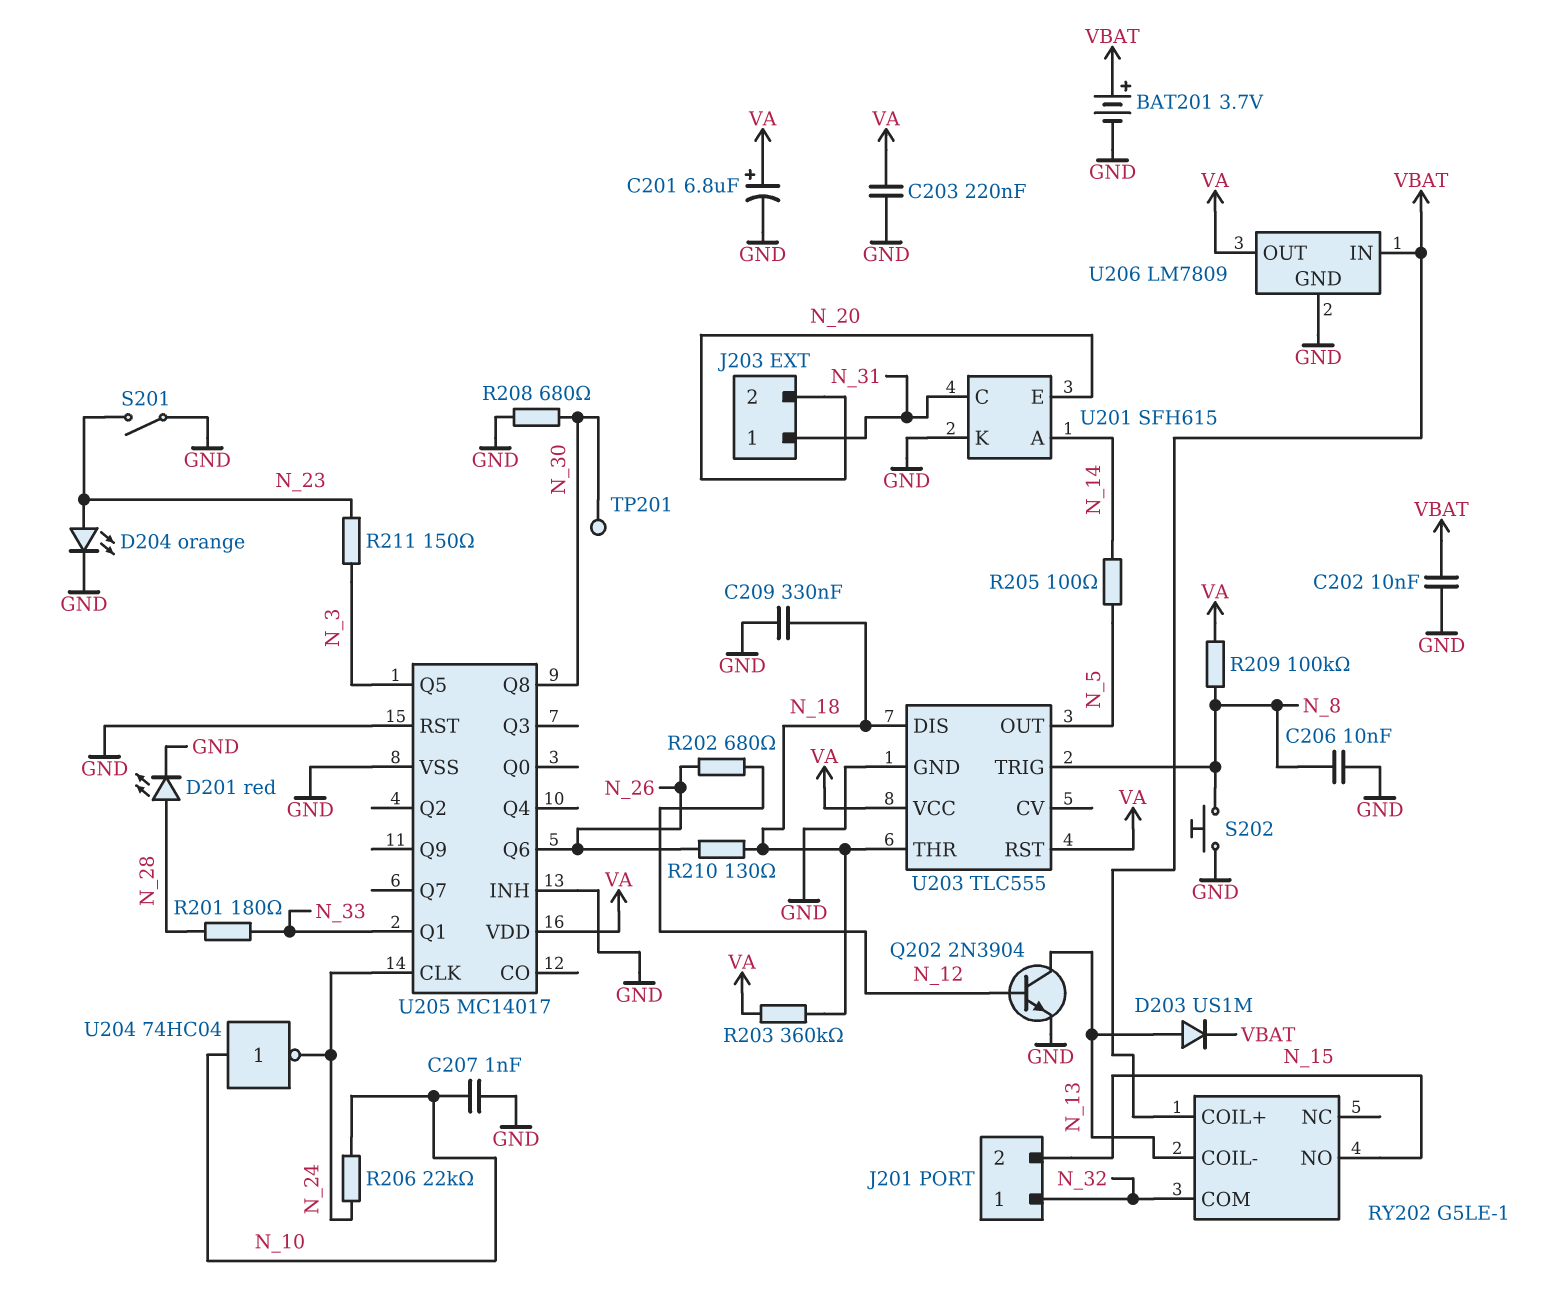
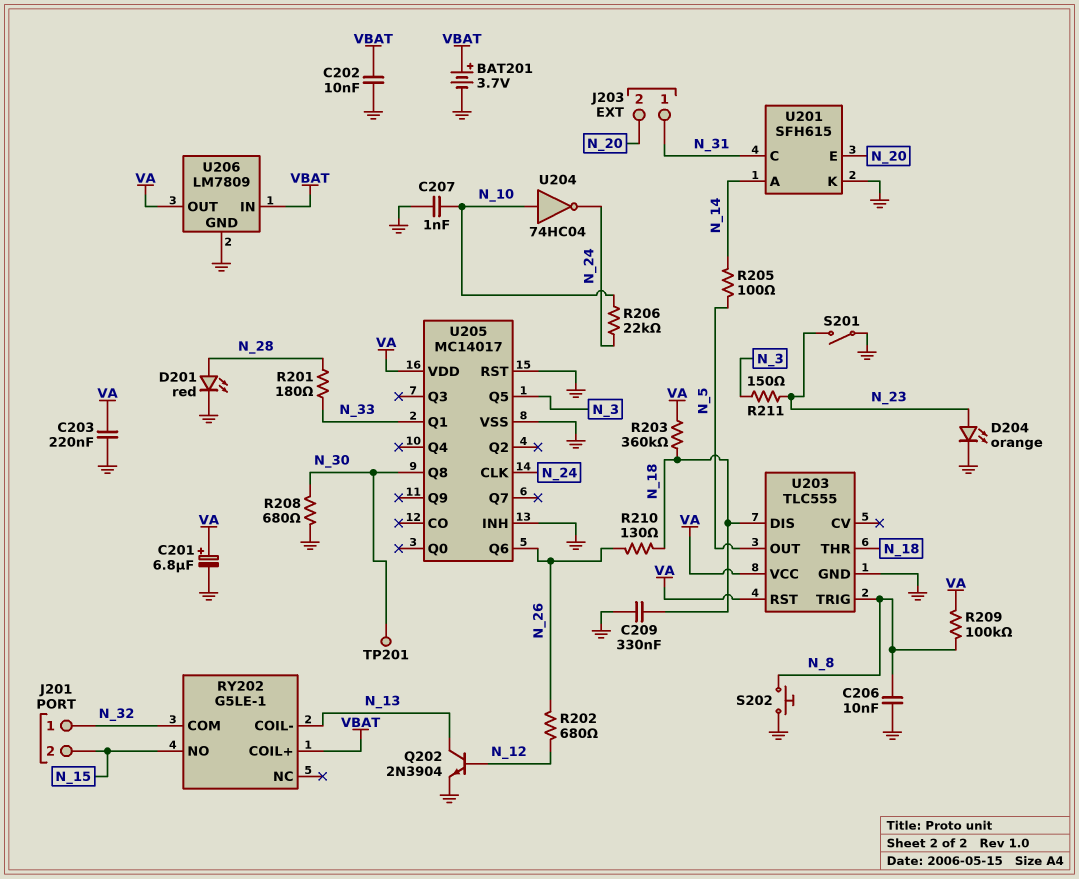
D203: diode US1M (A N_13, K VBAT) -> none

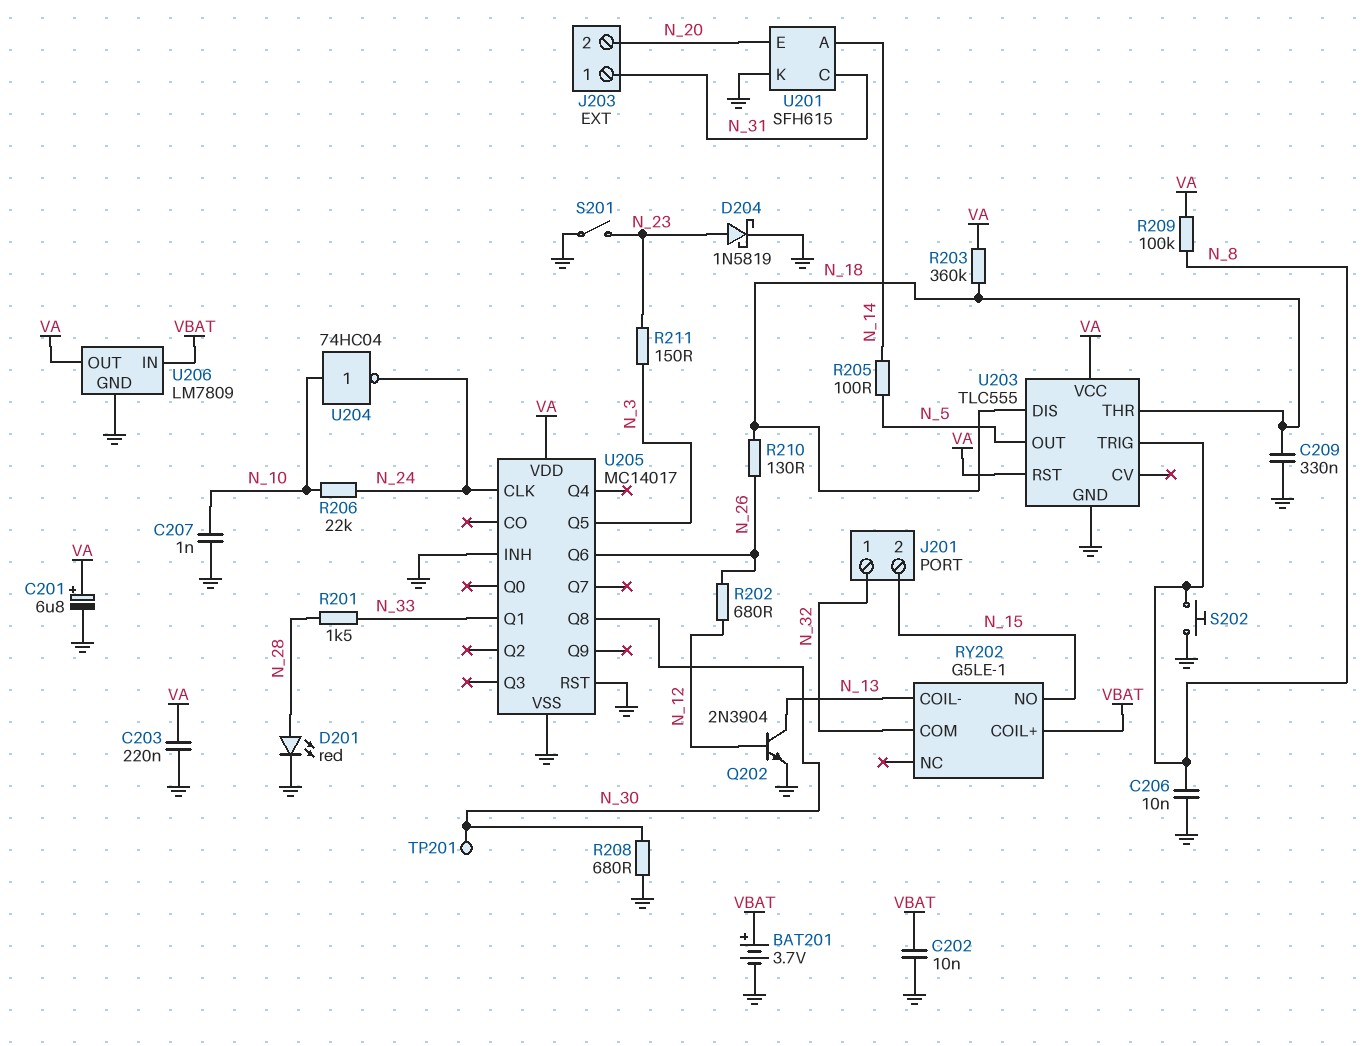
D204: LED orange (A N_23, K GND) -> schottky 1N5819 (A N_23, K GND)
R201: 180 (N_28, N_33) -> 1.5k (N_28, N_33)

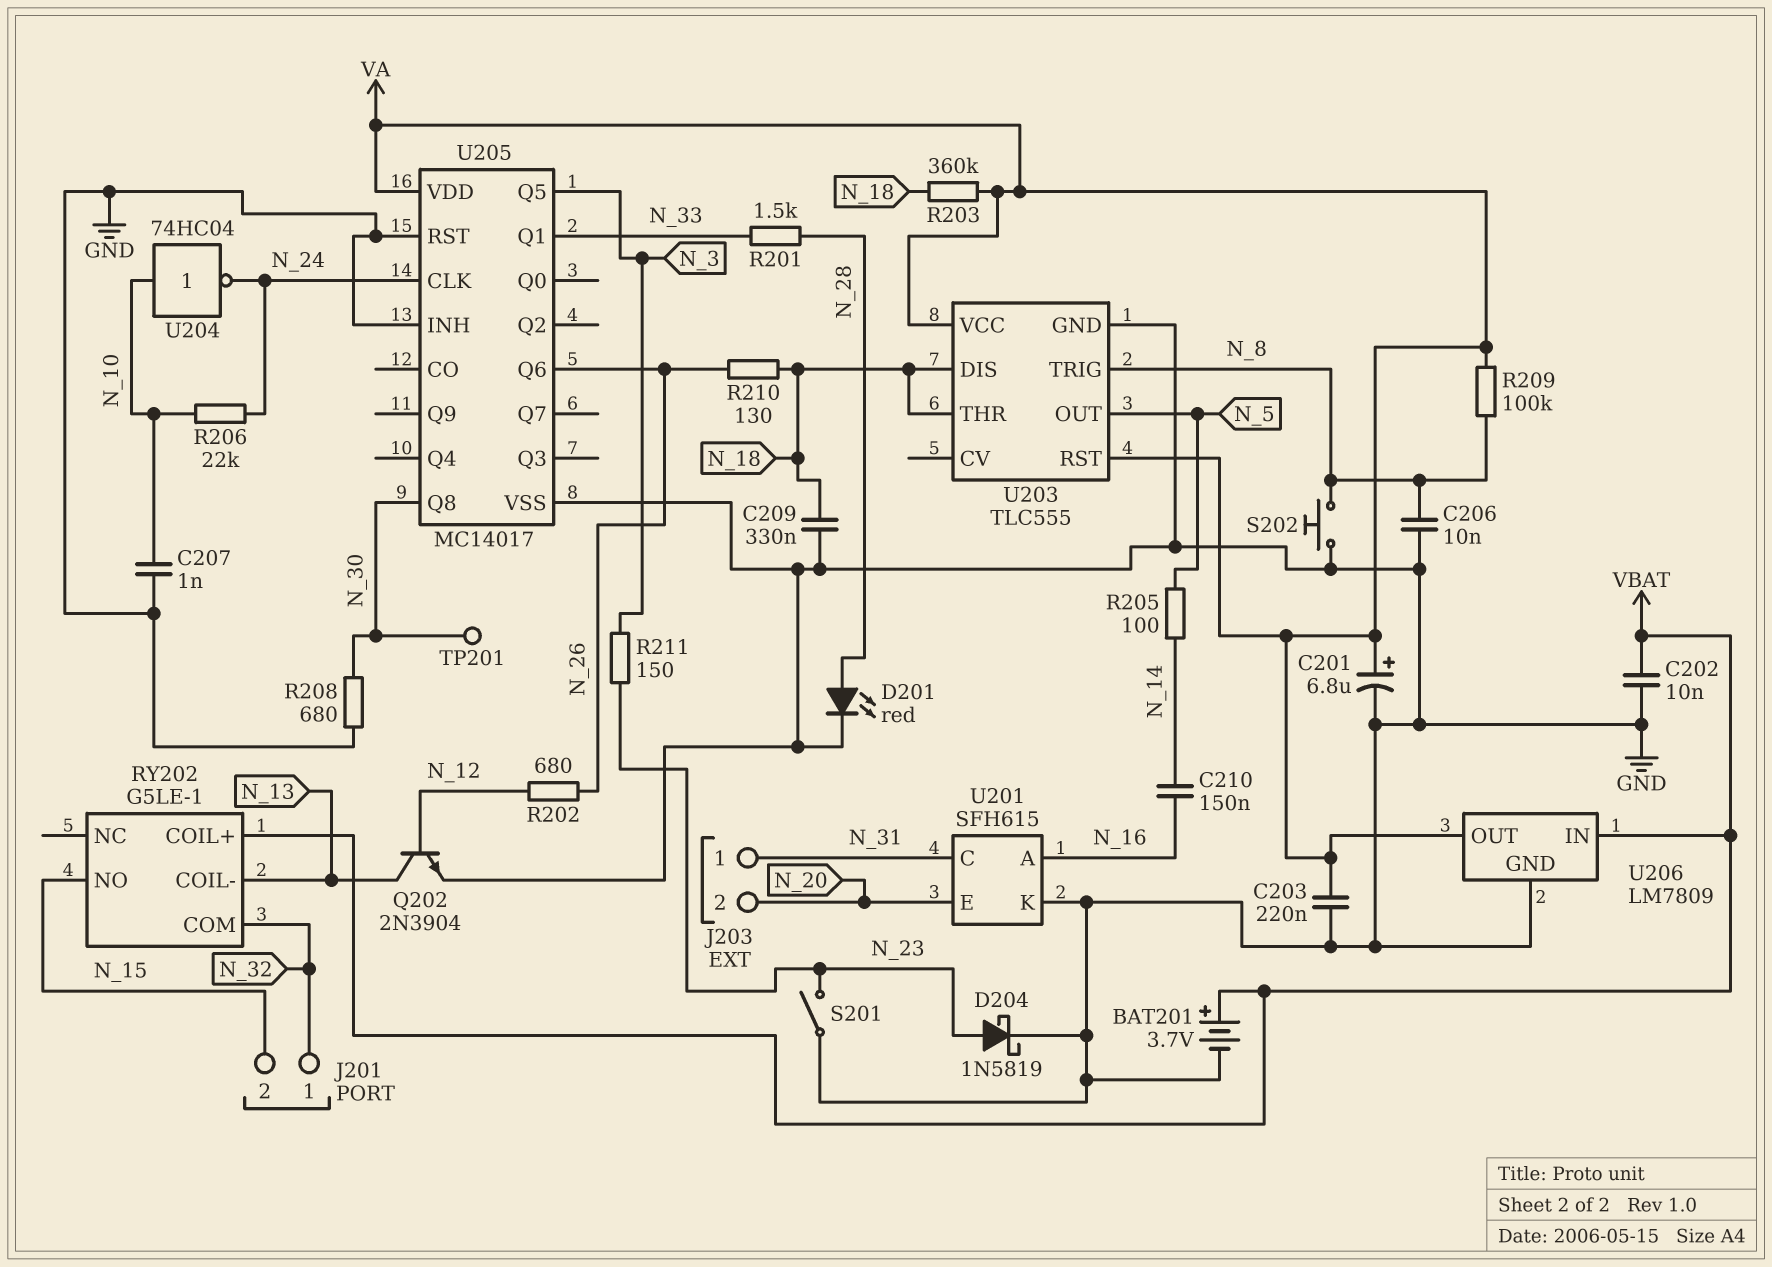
C210: none -> 150nF (N_14, N_16)
U201 pin A: N_14 -> N_16

